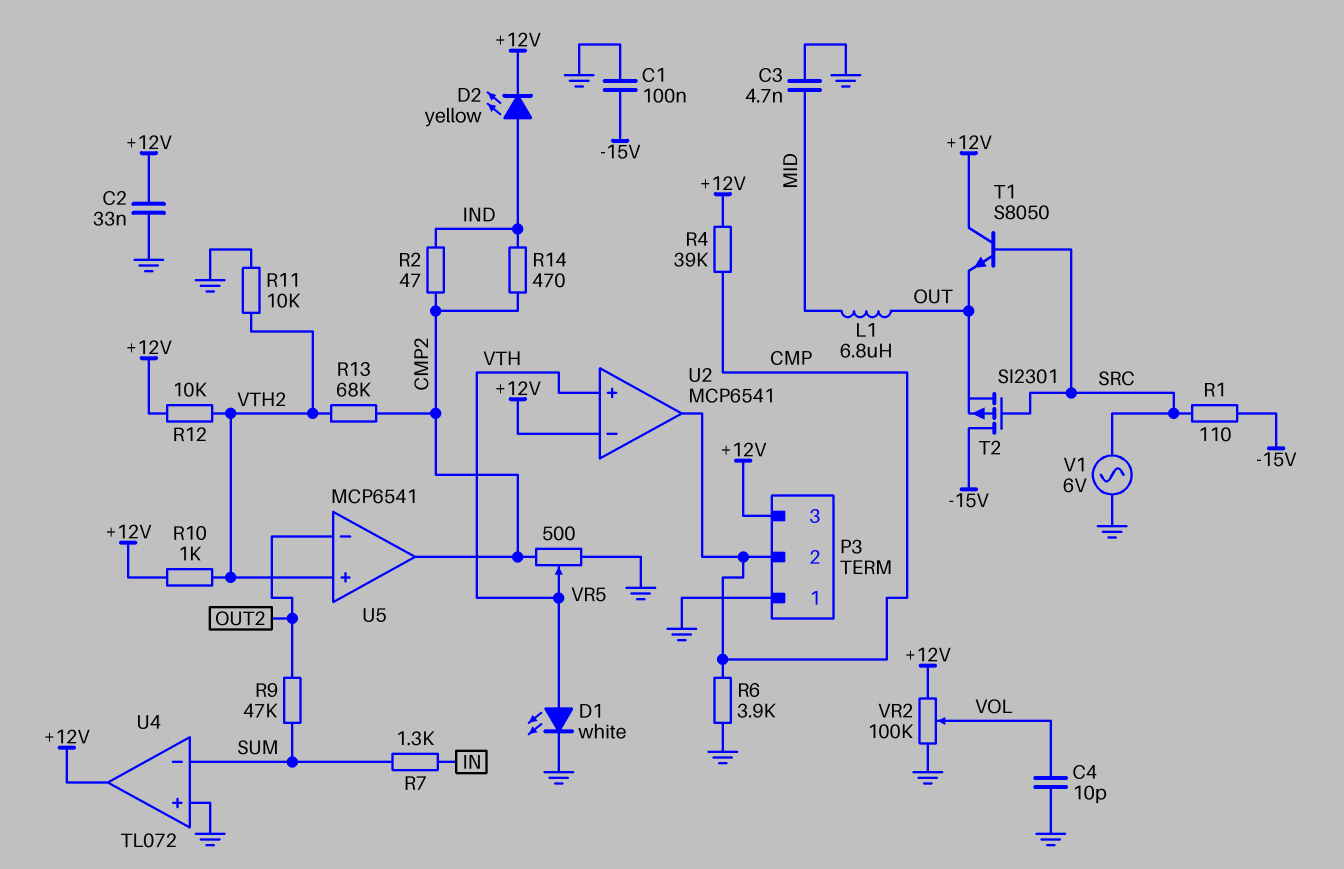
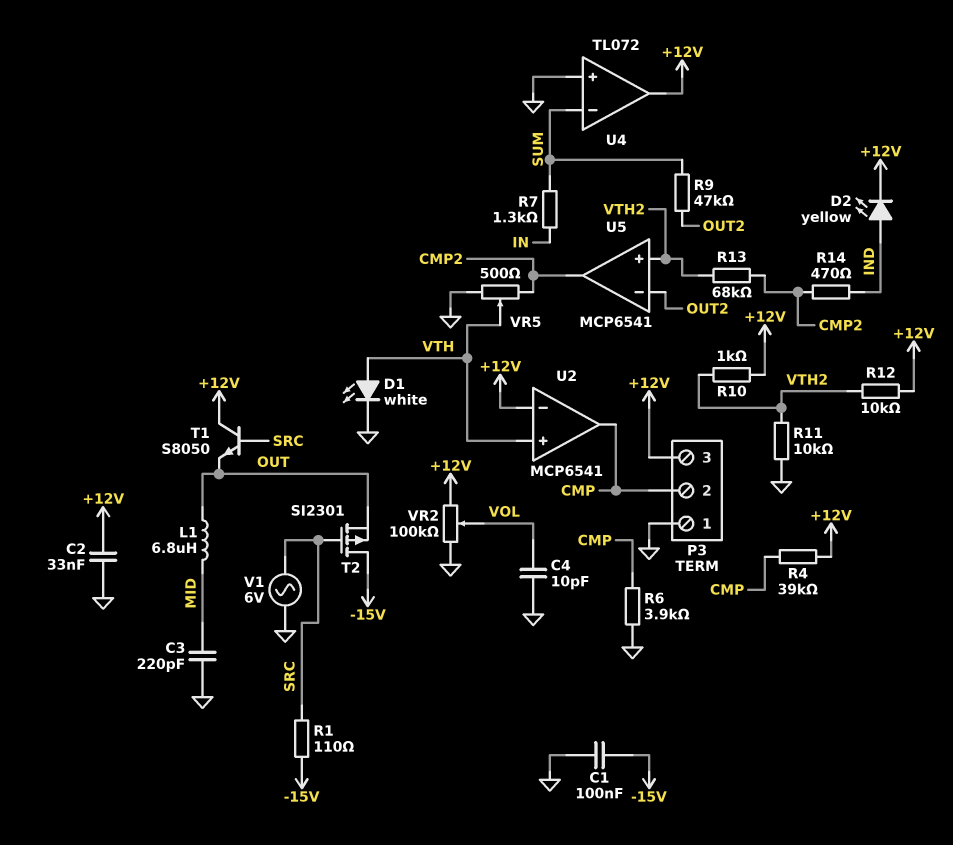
C3: 4.7nF (GND, MID) -> 220pF (GND, MID)
R2: 47 (CMP2, IND) -> none

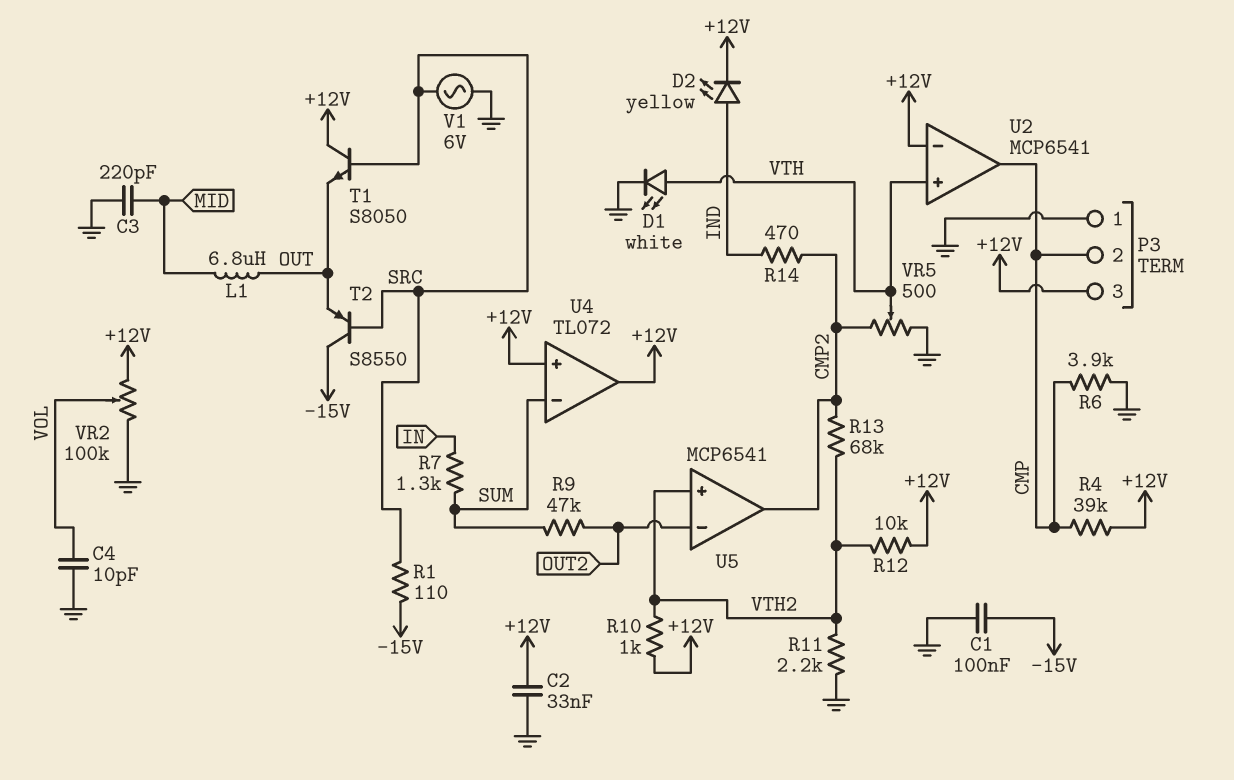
R11: 10k (GND, VTH2) -> 2.2k (GND, VTH2)
T2: PMOS SI2301 (G SRC, D -15V, S OUT) -> PNP S8550 (B SRC, C -15V, E OUT)
U4 pin in+: GND -> +12V

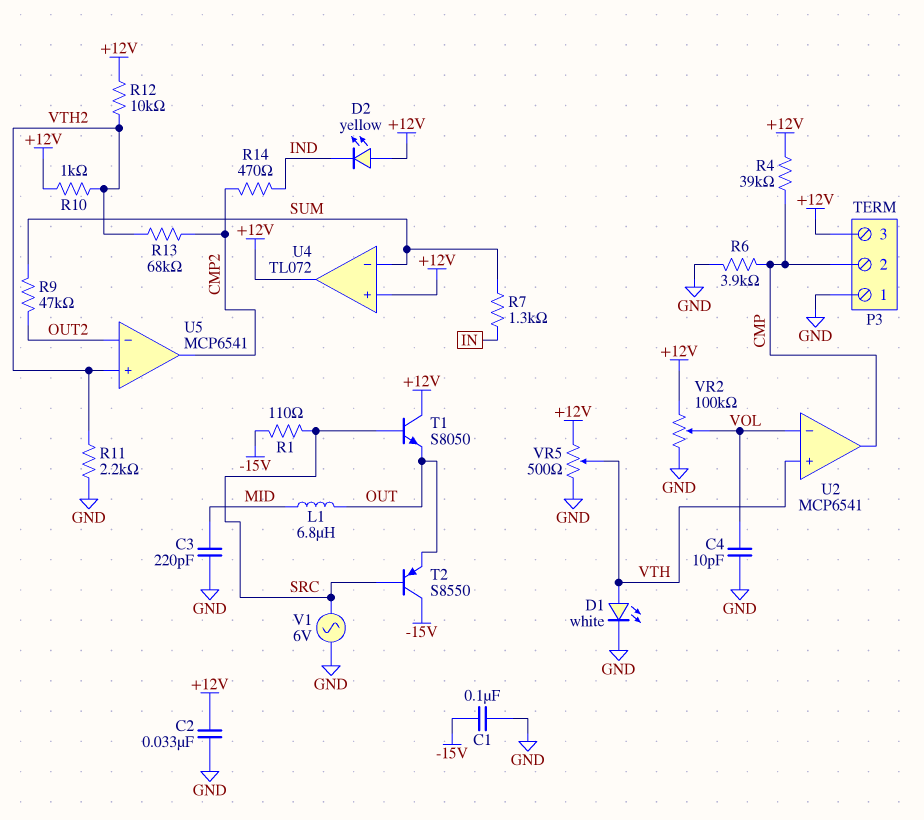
D2: LED yellow (A IND, K +12V) -> LED yellow (A +12V, K IND)
U2 pin in-: +12V -> VOL
VR5: 500 (CMP2, GND, wiper VTH) -> 500 (+12V, GND, wiper VTH)

